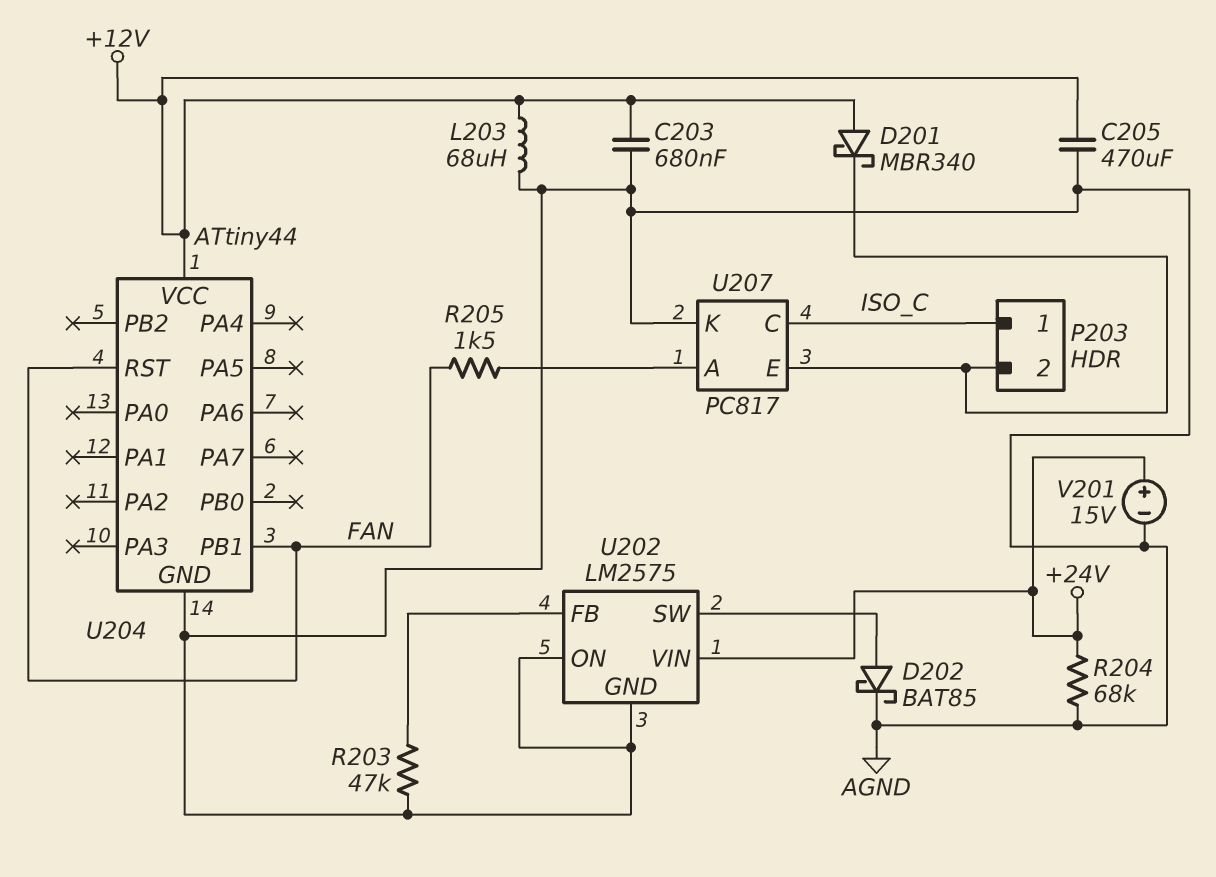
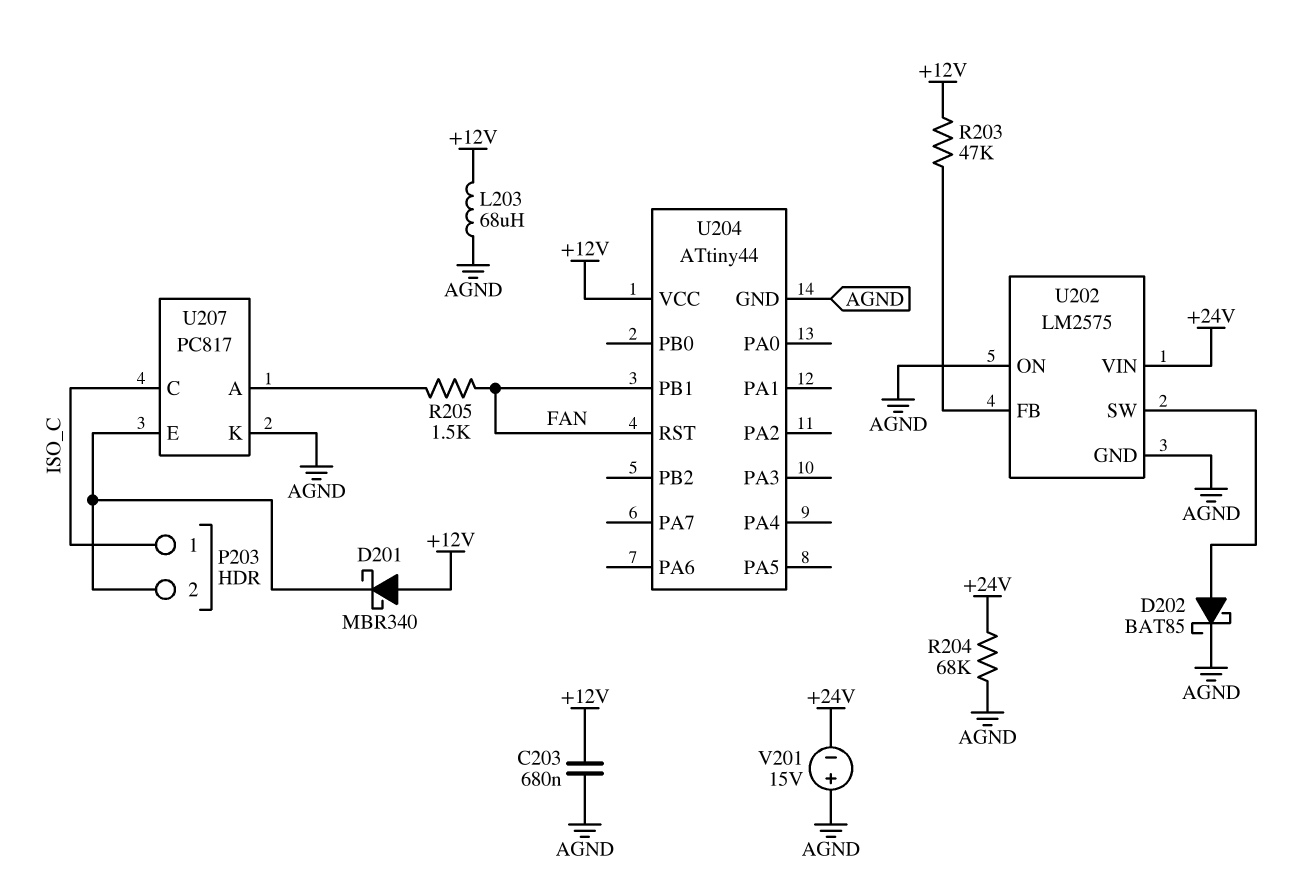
C205: 470uF (+12V, AGND) -> none
R203: 47k (AGND, U202/FB) -> 47k (+12V, U202/FB)
V201: 15V (plus +24V, minus AGND) -> 15V (plus AGND, minus +24V)

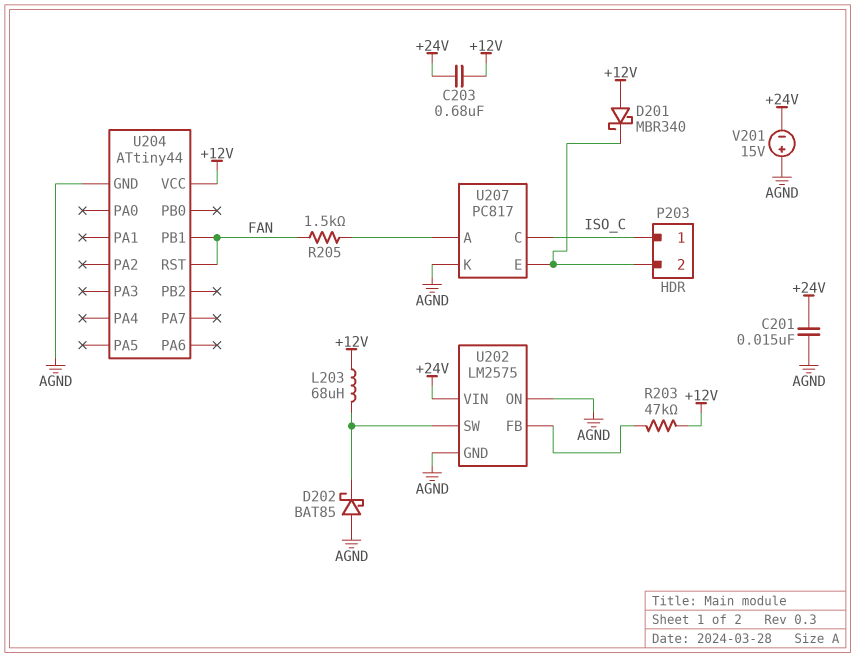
C201: none -> 15nF (+24V, AGND)
C203: 680nF (+12V, AGND) -> 680nF (+12V, +24V)
D202: schottky BAT85 (A U202/SW, K AGND) -> schottky BAT85 (A AGND, K U202/SW)
L203: 68uH (+12V, AGND) -> 68uH (+12V, U202/SW)
R204: 68k (+24V, AGND) -> none

